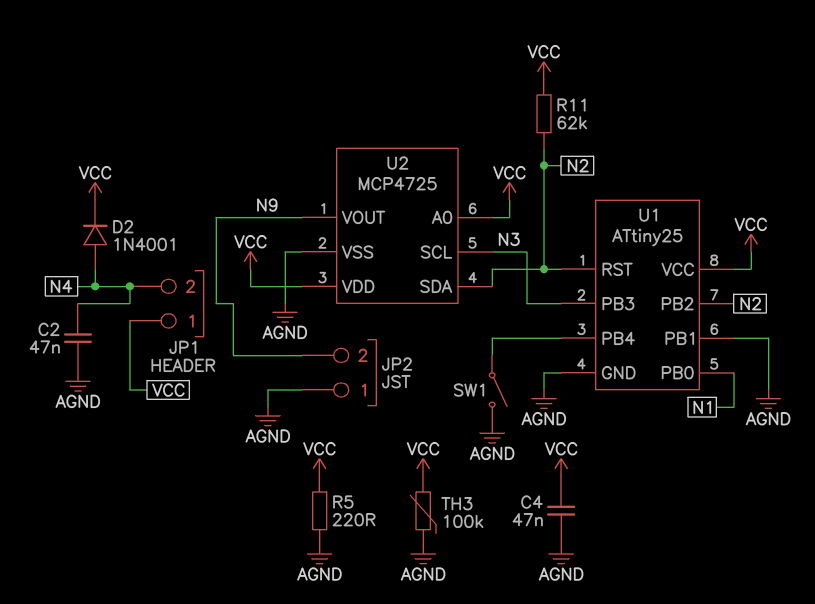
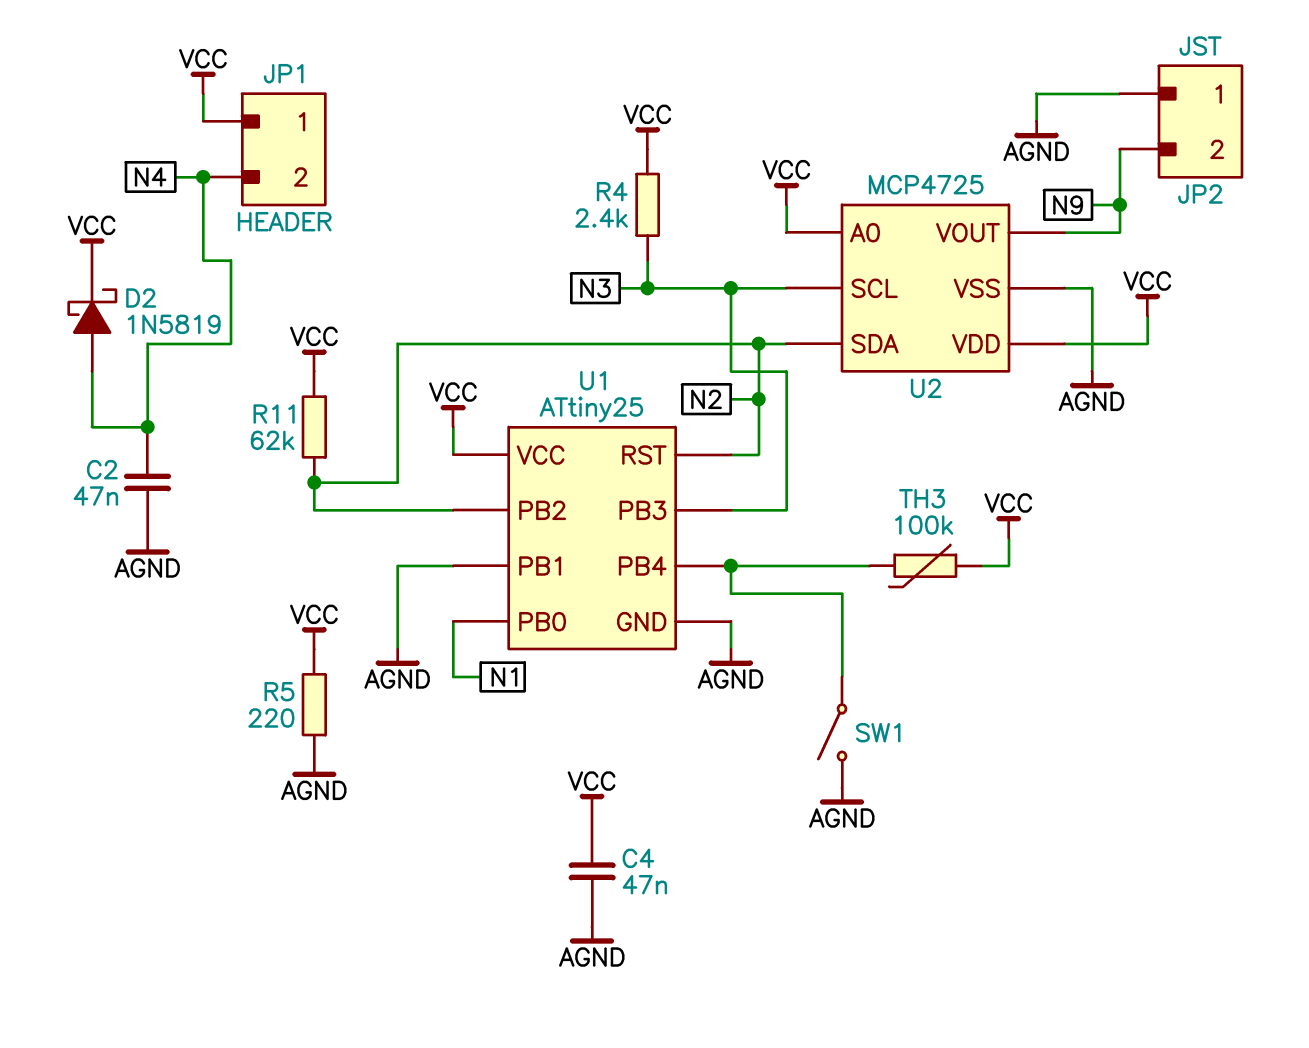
D2: diode 1N4001 (A N4, K VCC) -> schottky 1N5819 (A N4, K VCC)
R4: none -> 2.4k (N3, VCC)
TH3: 100k (AGND, VCC) -> 100k (U1/PB4, VCC)

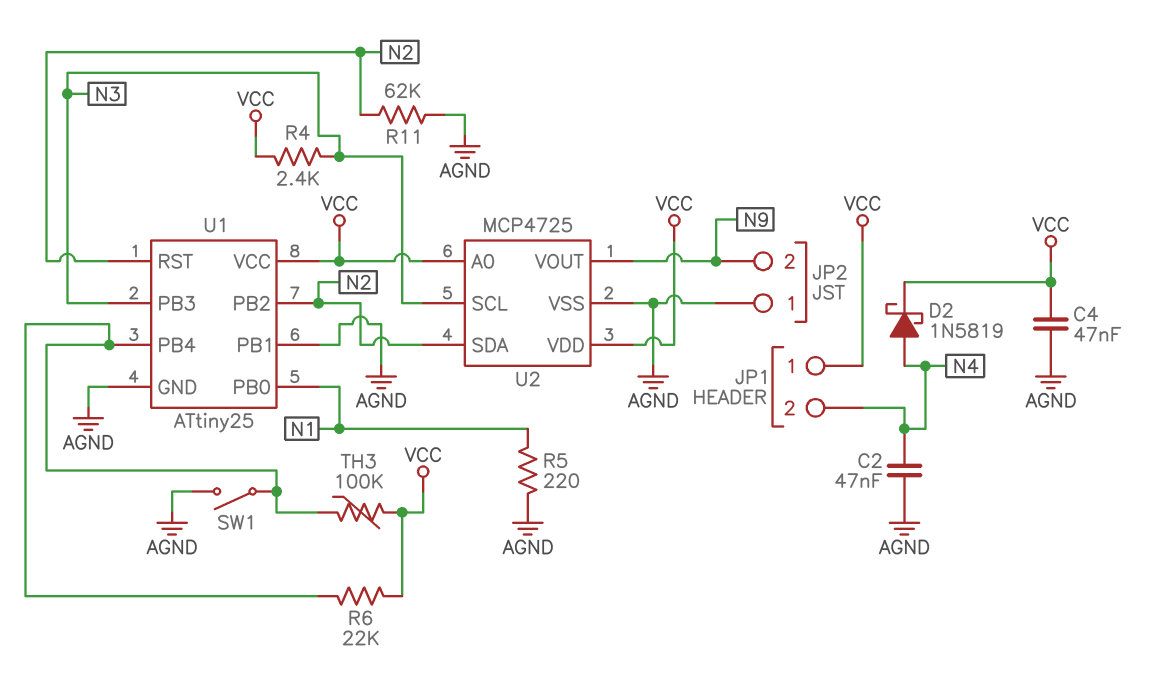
R5: 220 (AGND, VCC) -> 220 (AGND, N1)
R6: none -> 22k (U1/PB4, VCC)
R11: 62k (N2, VCC) -> 62k (AGND, N2)

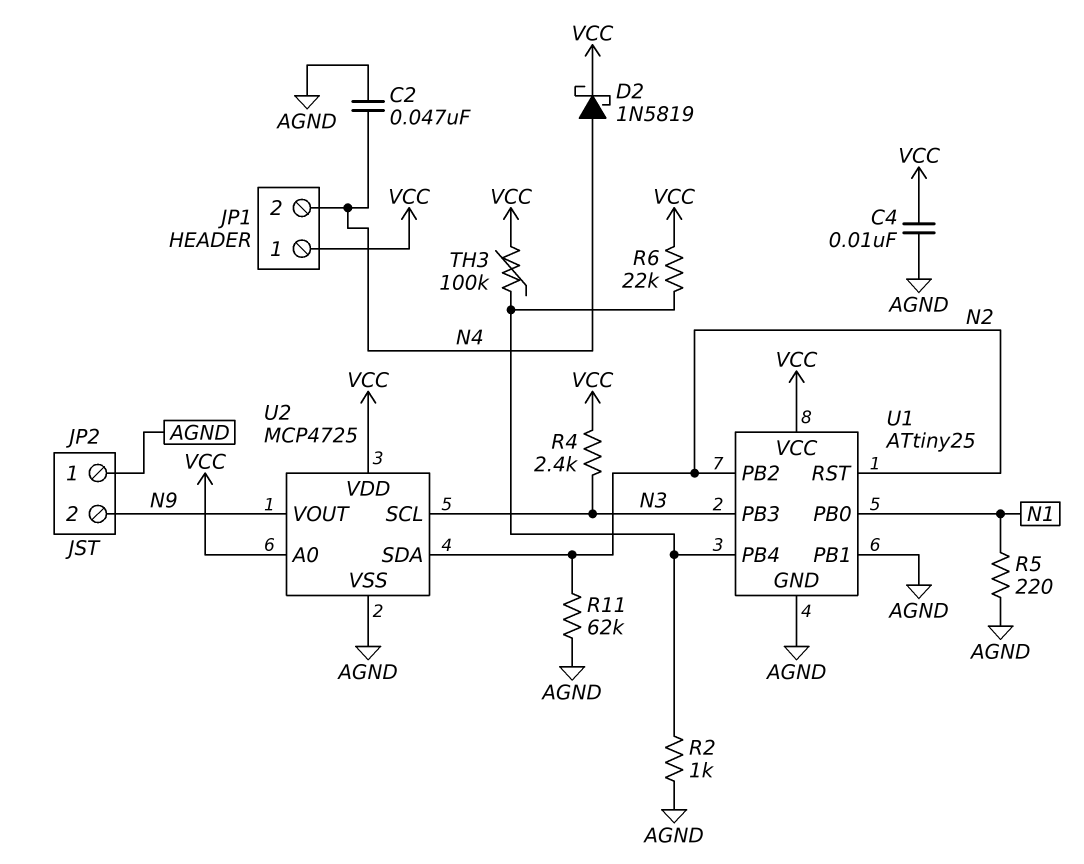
C4: 47nF (AGND, VCC) -> 10nF (AGND, VCC)
R2: none -> 1k (AGND, U1/PB4)
SW1: switch (AGND, U1/PB4) -> none

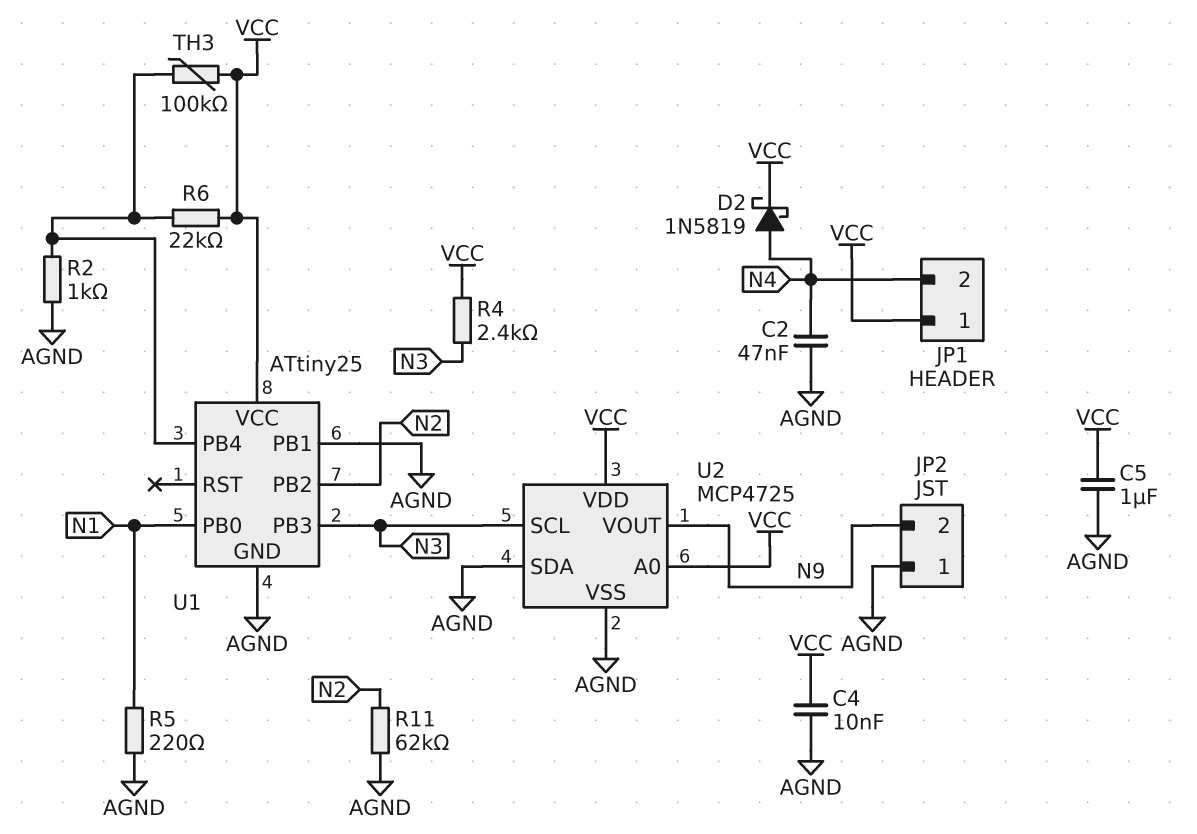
C5: none -> 1uF (AGND, VCC)
U1 pin RST: N2 -> none
U2 pin SDA: N2 -> AGND

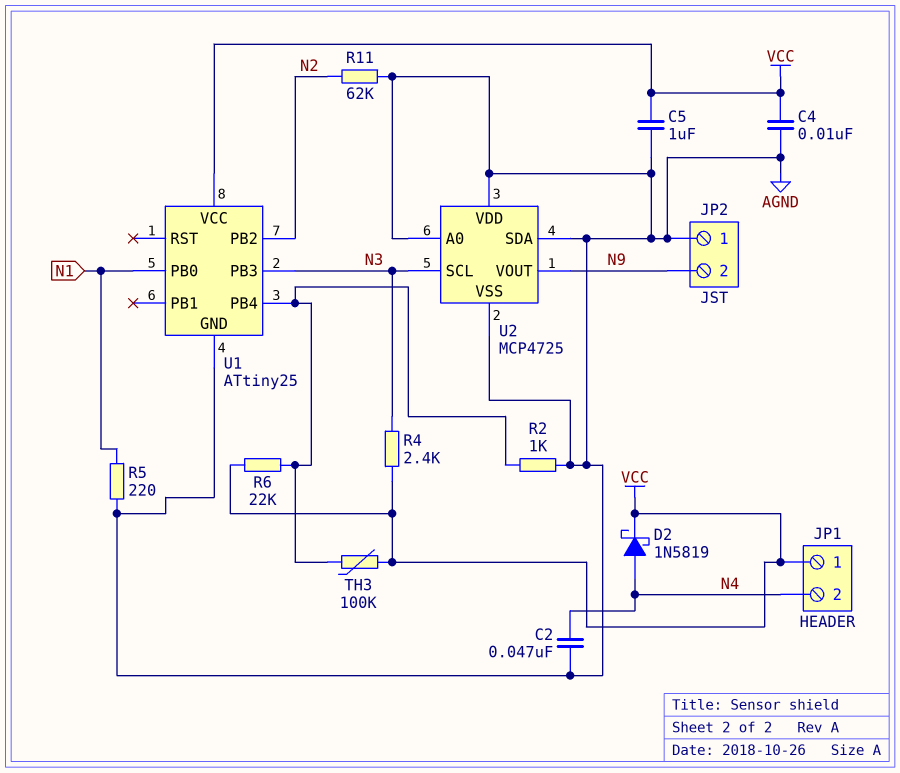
U1 pin PB1: AGND -> none
U2 pin A0: VCC -> AGND
U2 pin VDD: VCC -> AGND

